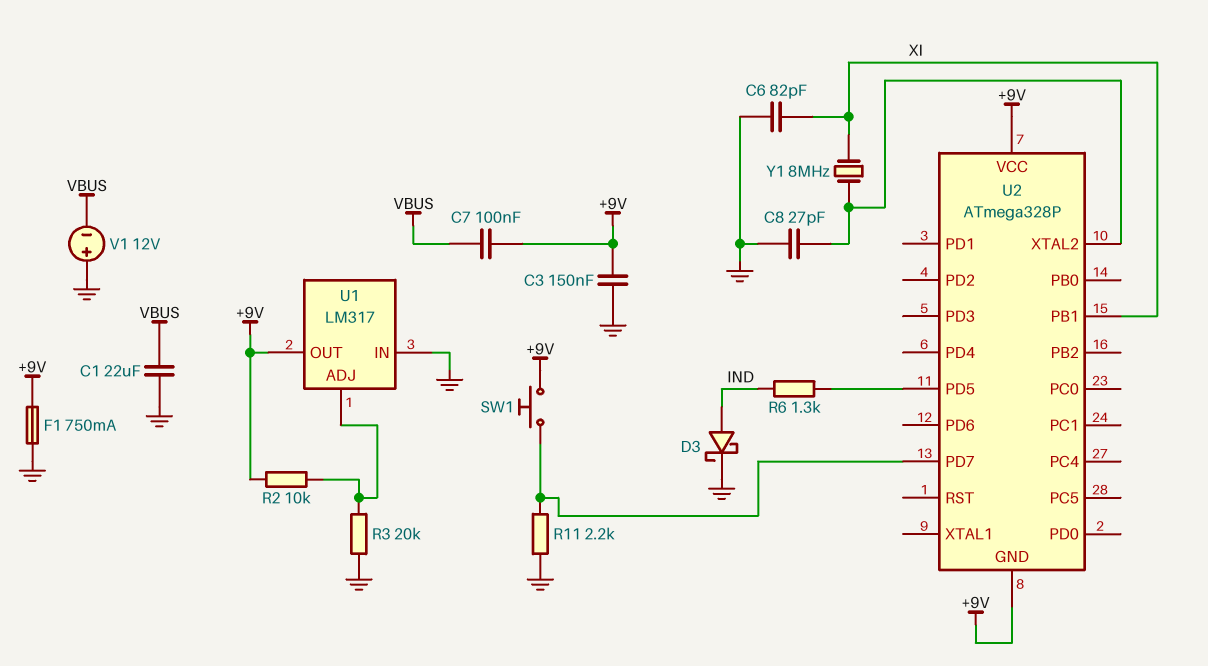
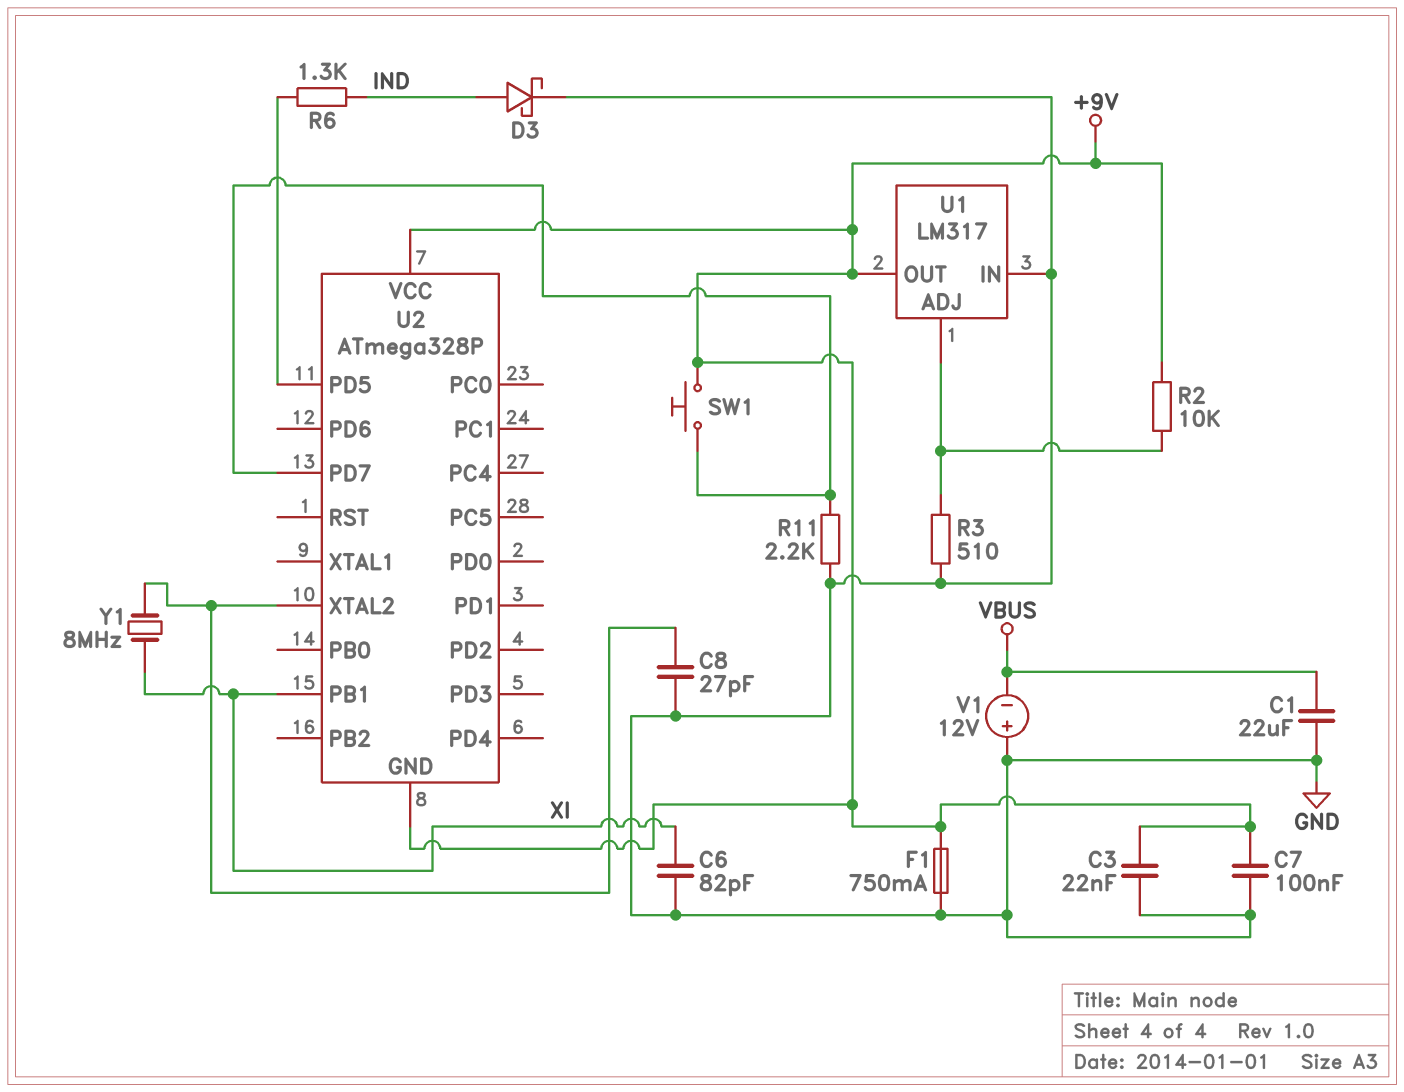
C3: 150nF (+9V, GND) -> 22nF (+9V, GND)
C7: 100nF (+9V, VBUS) -> 100nF (+9V, GND)
R3: 20k (GND, U1/ADJ) -> 510 (GND, U1/ADJ)

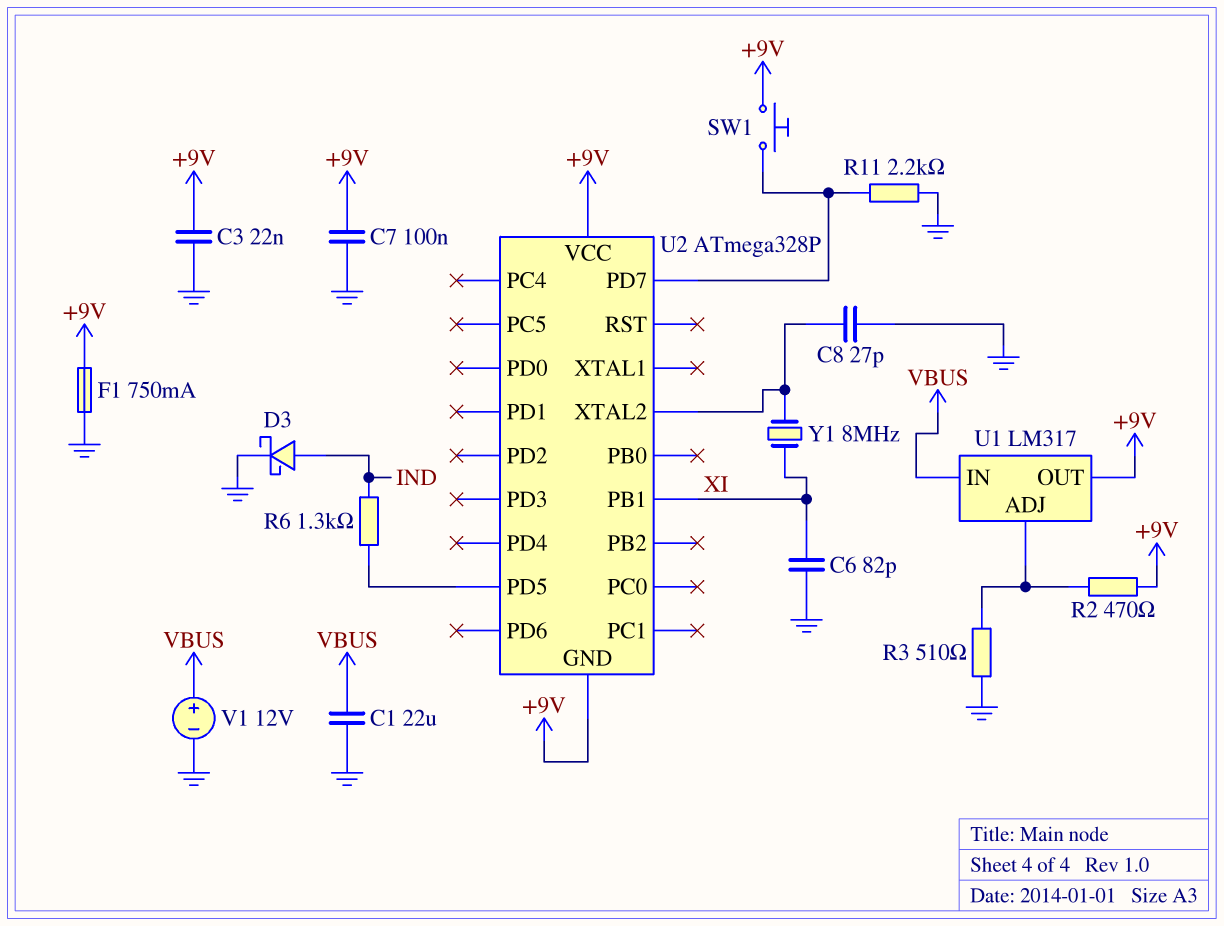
R2: 10k (+9V, U1/ADJ) -> 470 (+9V, U1/ADJ)
U1 pin IN: GND -> VBUS
V1: 12V (plus GND, minus VBUS) -> 12V (plus VBUS, minus GND)

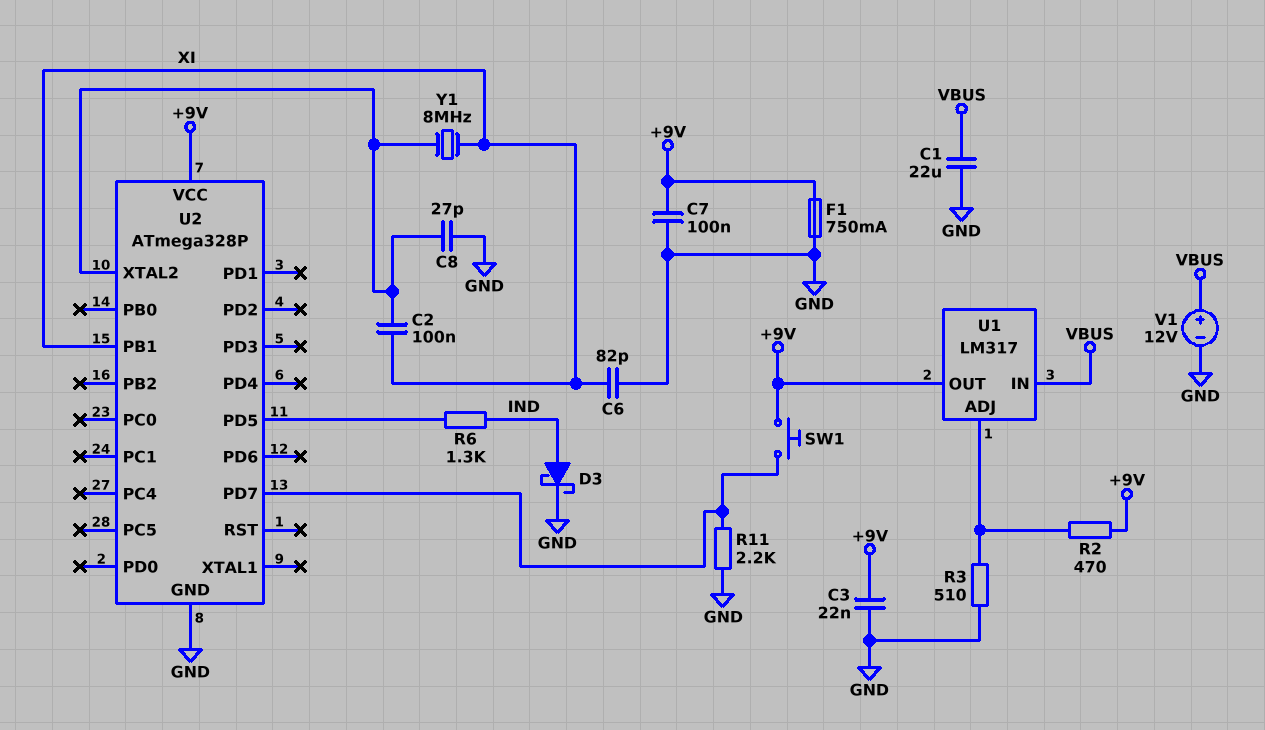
C2: none -> 100nF (U2/XTAL2, XI)
U2 pin GND: +9V -> GND

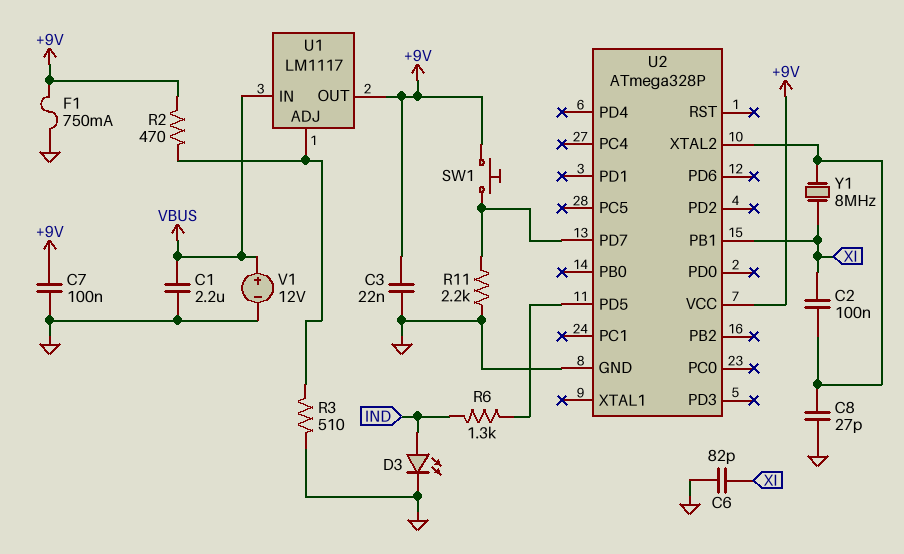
C1: 22uF (GND, VBUS) -> 2.2uF (GND, VBUS)
D3: schottky (A IND, K GND) -> LED (A IND, K GND)
U1: LM317 -> LM1117

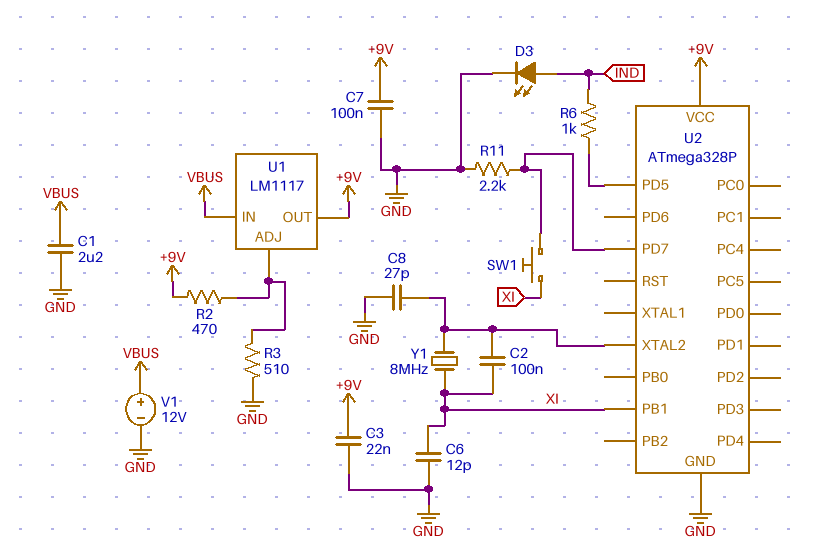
C6: 82pF (GND, XI) -> 12pF (GND, XI)
F1: 750mA (+9V, GND) -> none
R6: 1.3k (IND, U2/PD5) -> 1k (IND, U2/PD5)
SW1: button (+9V, U2/PD7) -> button (U2/PD7, XI)

